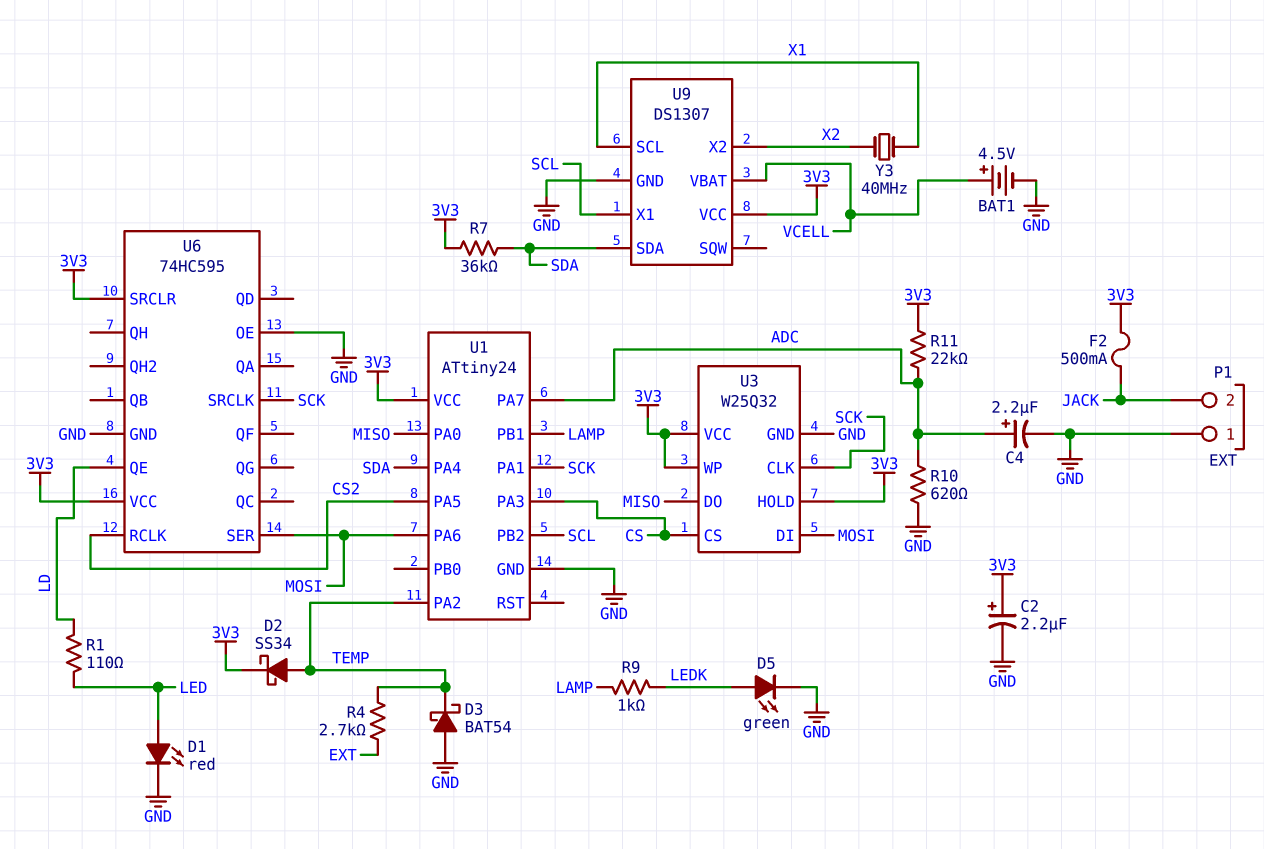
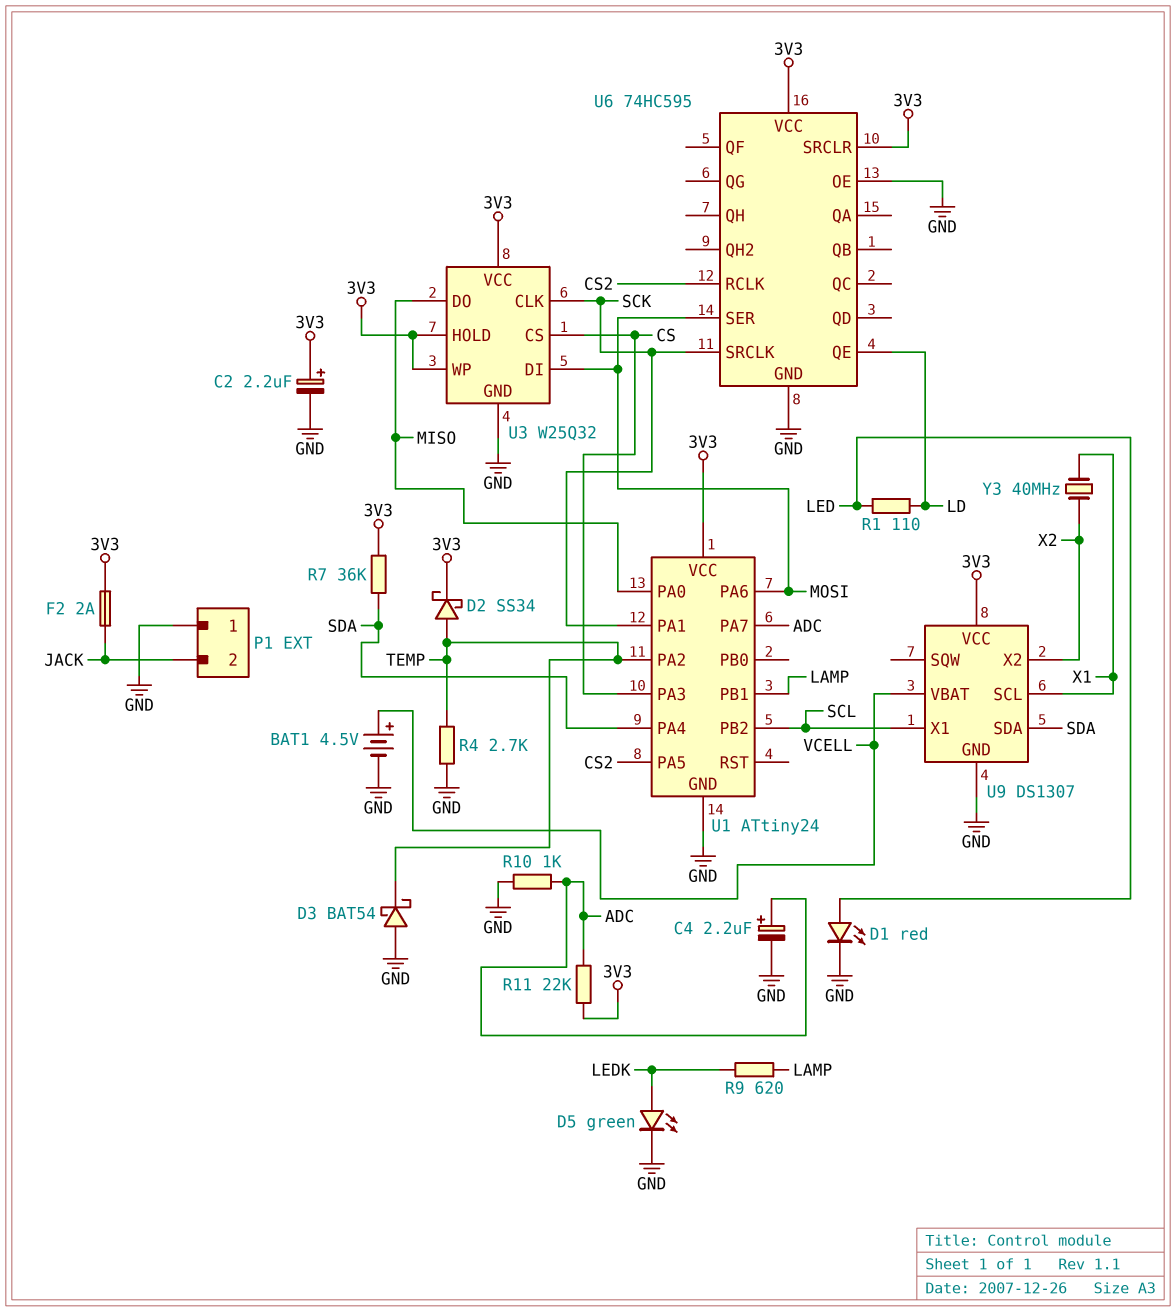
F2: 500mA (3V3, JACK) -> 2A (3V3, JACK)
R4: 2.7k (EXT, TEMP) -> 2.7k (GND, TEMP)
R9: 1k (LAMP, LEDK) -> 620 (LAMP, LEDK)
R10: 620 (ADC, GND) -> 1k (ADC, GND)

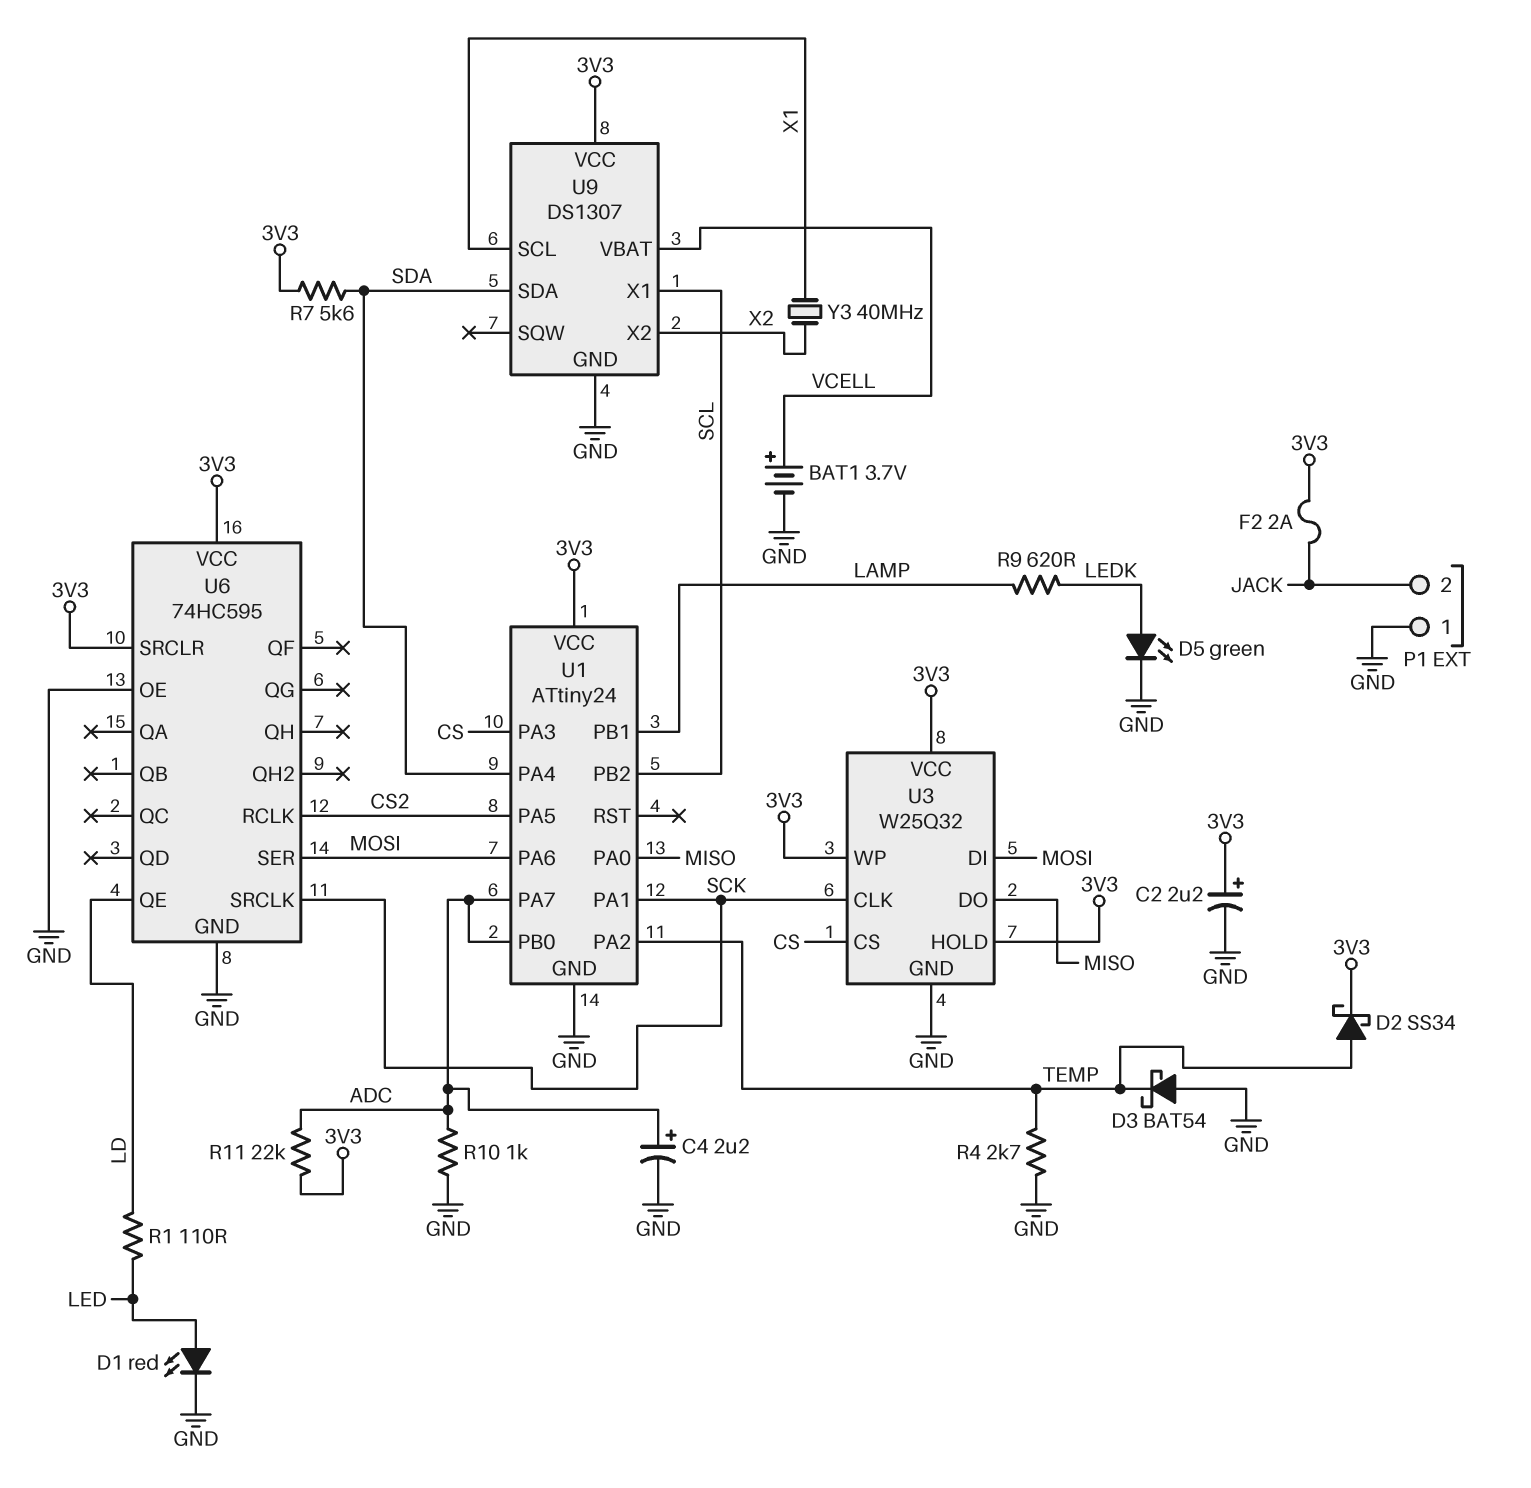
BAT1: 4.5V (plus VCELL, minus GND) -> 3.7V (plus VCELL, minus GND)
R7: 36k (3V3, SDA) -> 5.6k (3V3, SDA)
U1 pin PB0: none -> ADC

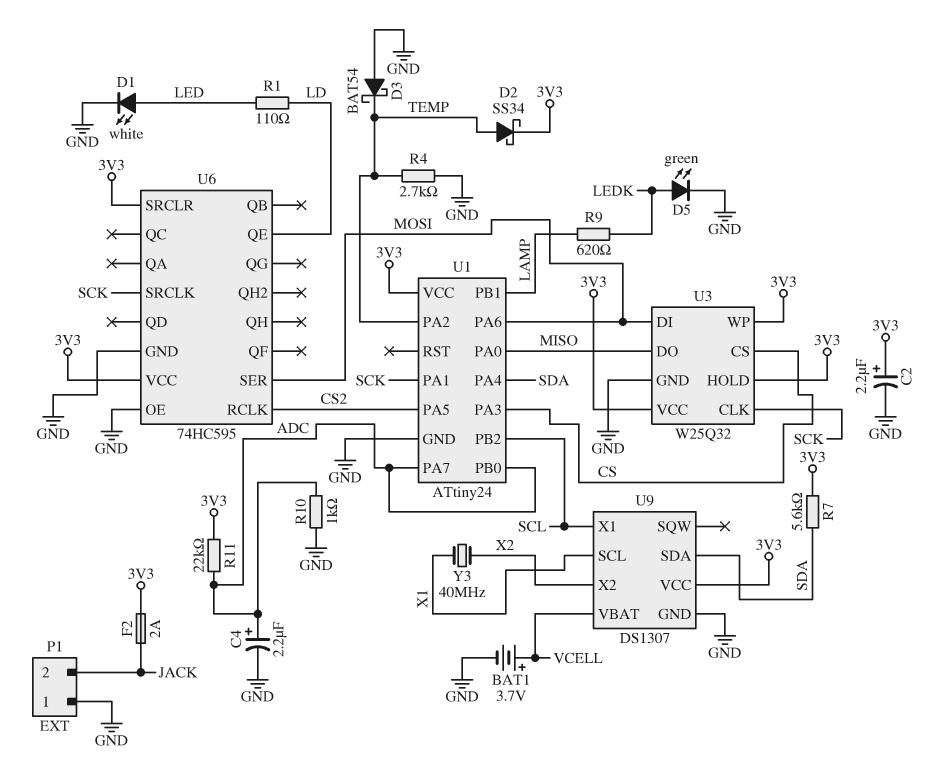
D1: LED red (A LED, K GND) -> LED white (A LED, K GND)

